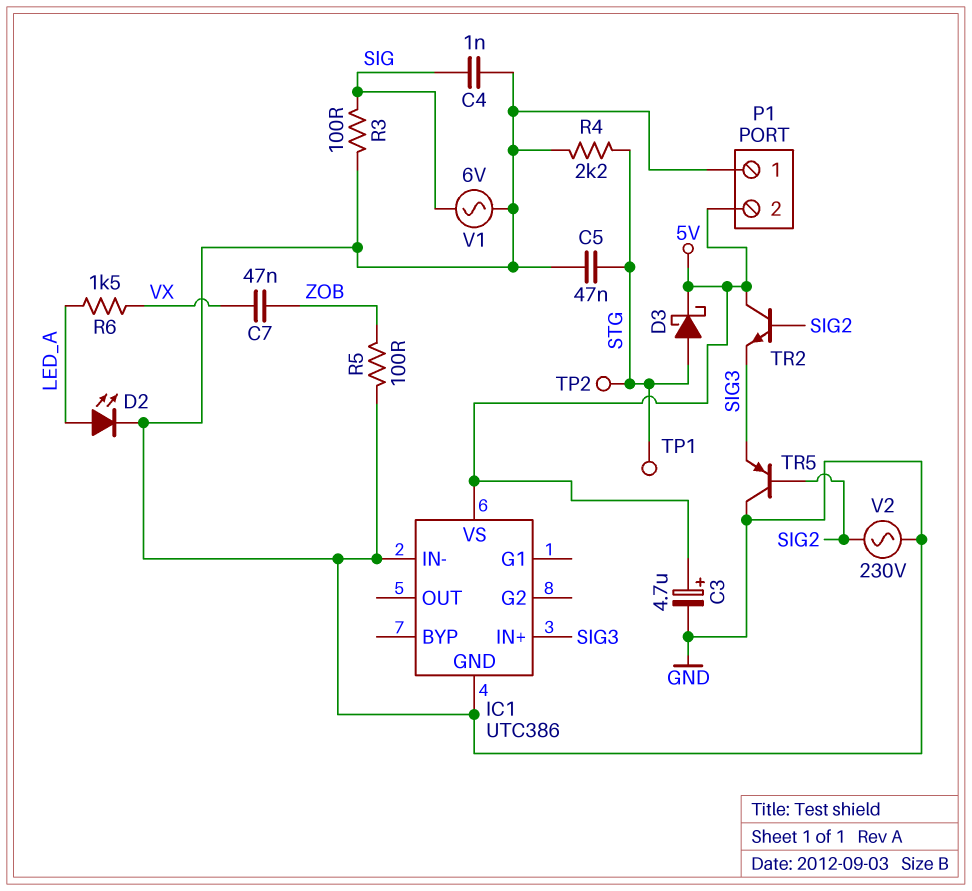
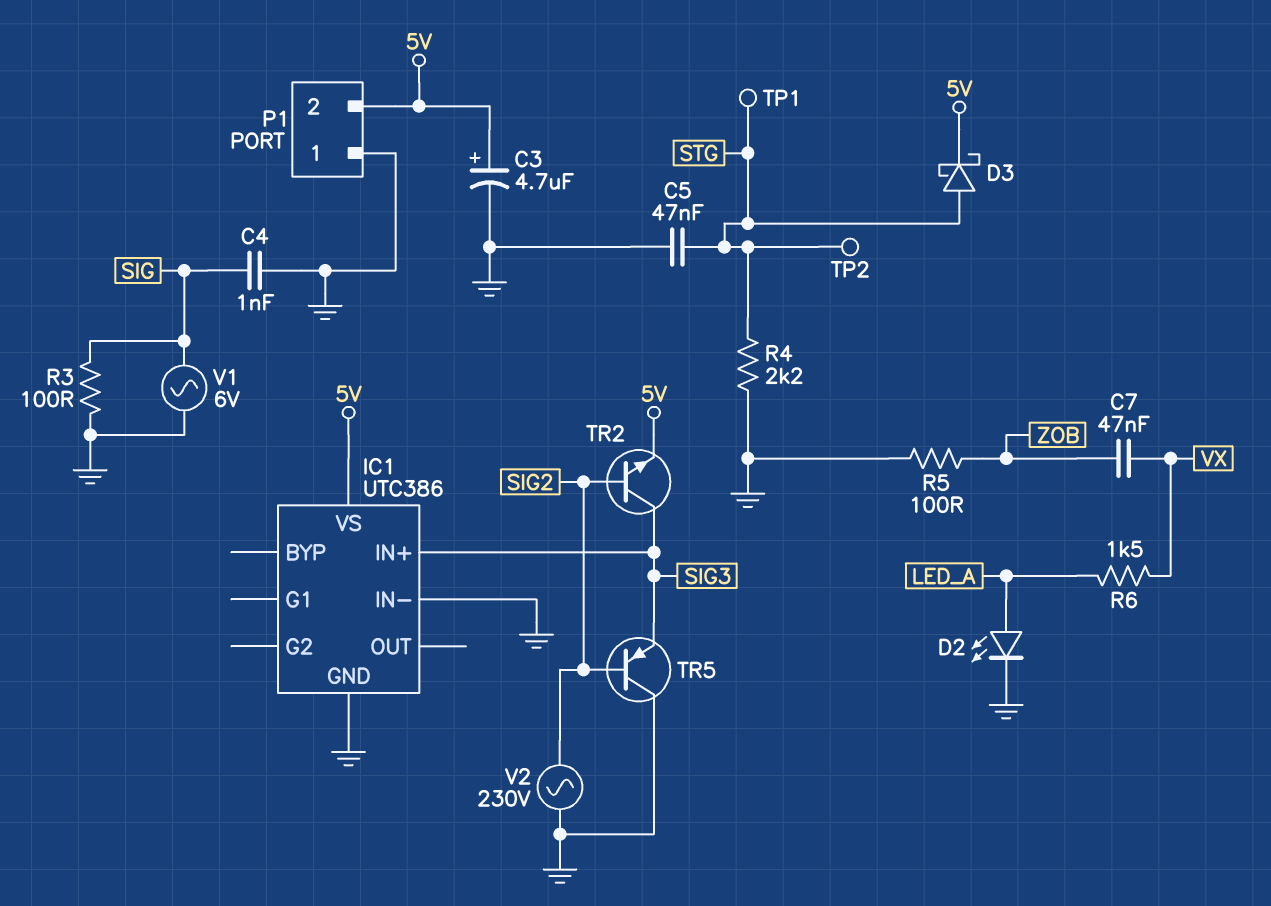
TR2: NPN (B SIG2, C 5V, E SIG3) -> NPN (B SIG2, C SIG3, E 5V)

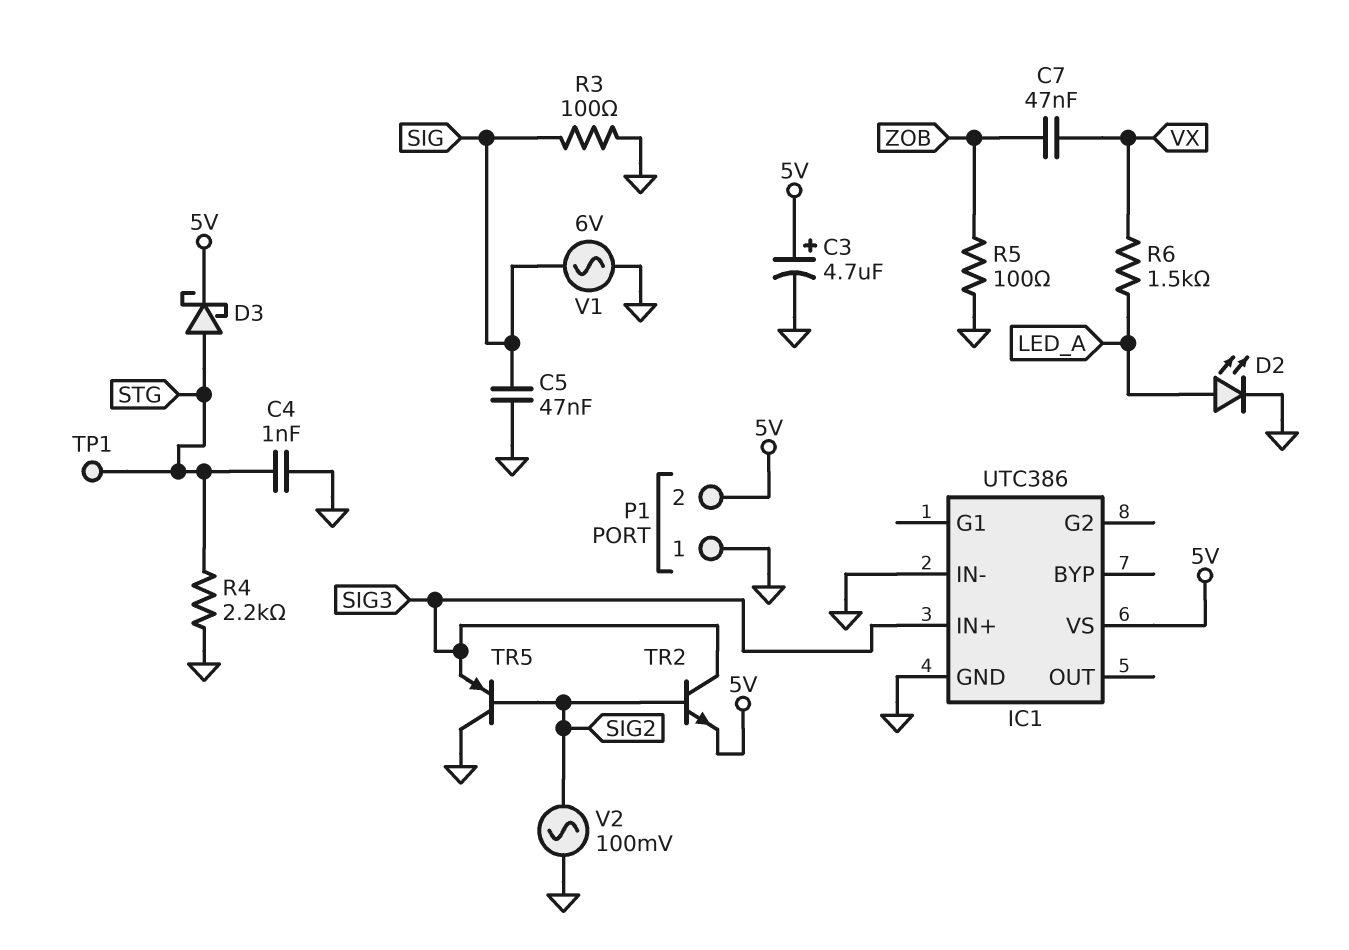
C4: 1nF (GND, SIG) -> 1nF (GND, STG)
C5: 47nF (GND, STG) -> 47nF (GND, SIG)
TP2: test point (STG) -> none
V2: AC 230V (GND, SIG2) -> AC 100mV (GND, SIG2)

